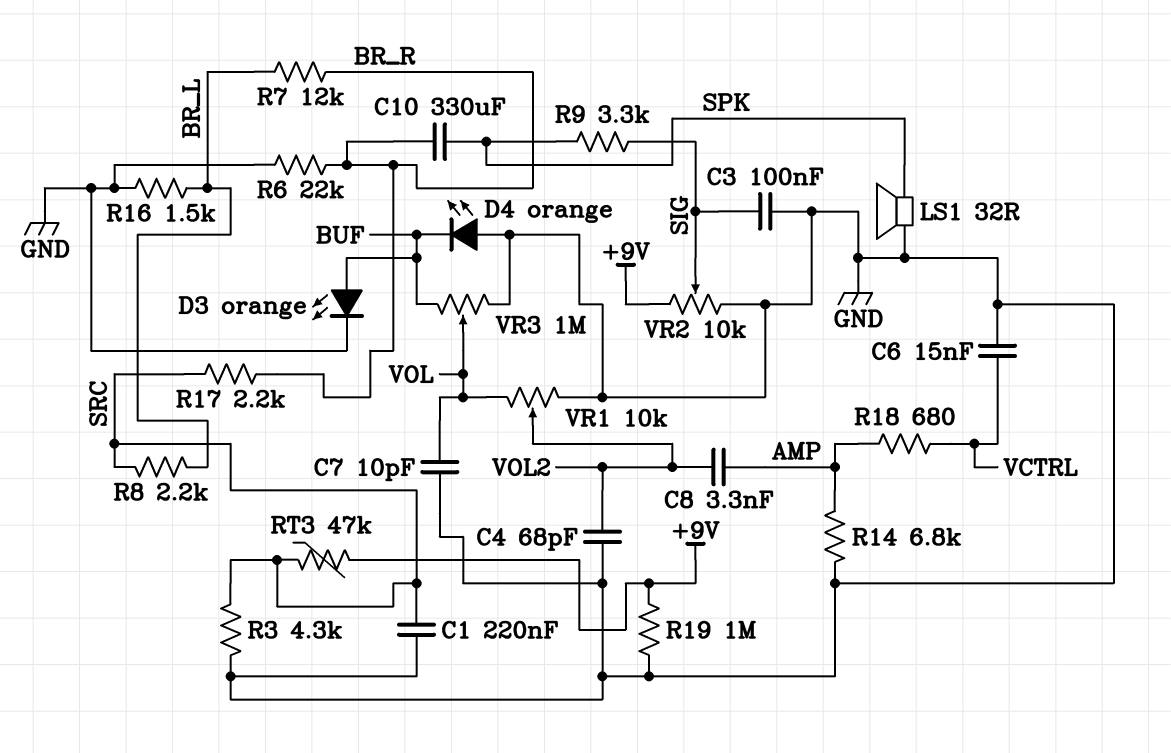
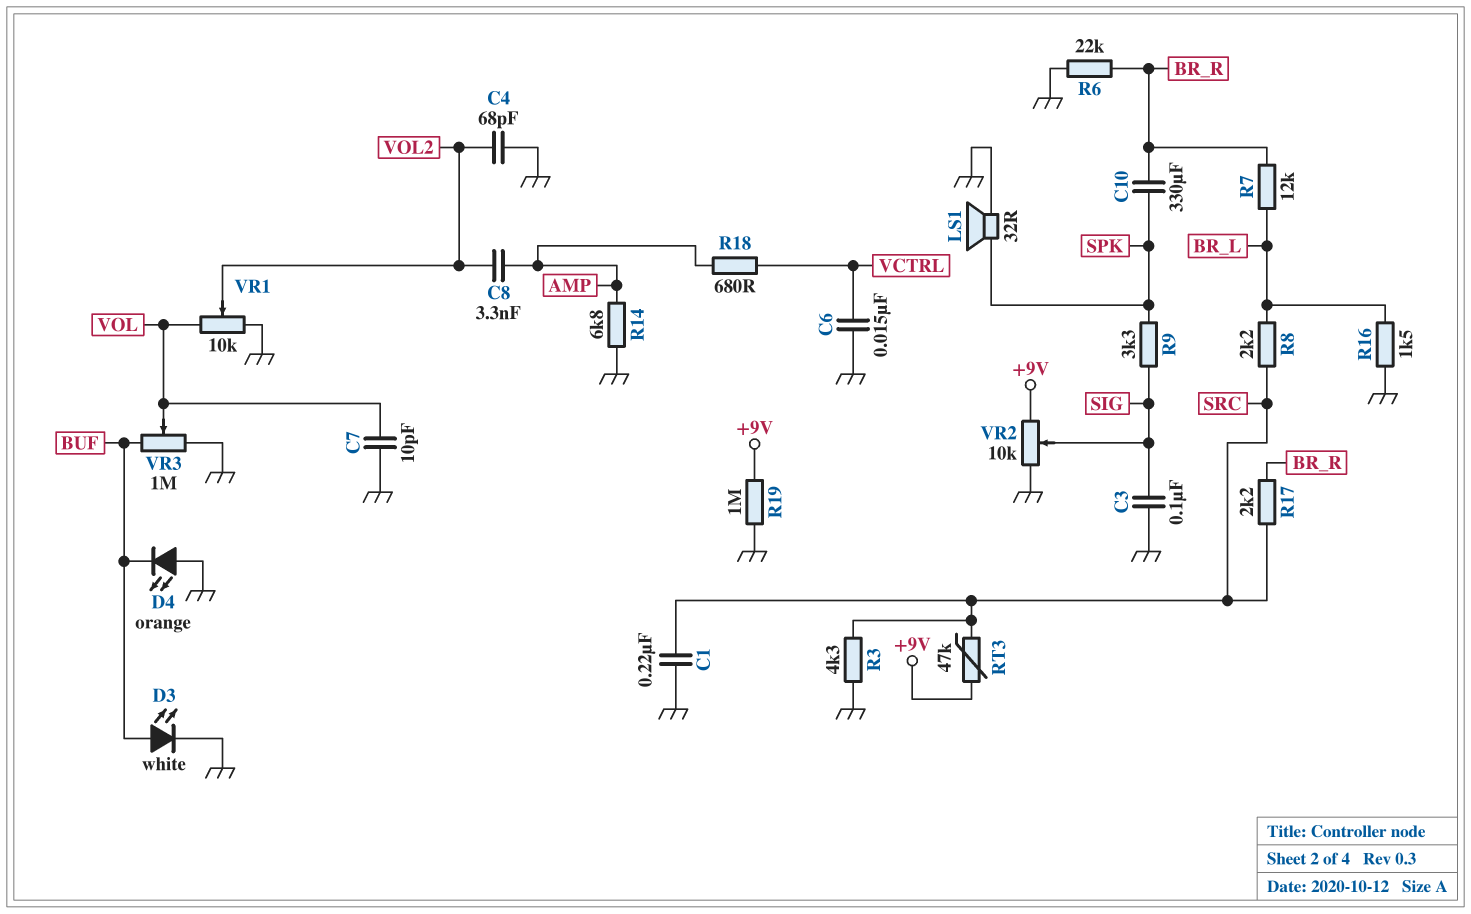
D3: LED orange (A BUF, K GND) -> LED white (A BUF, K GND)

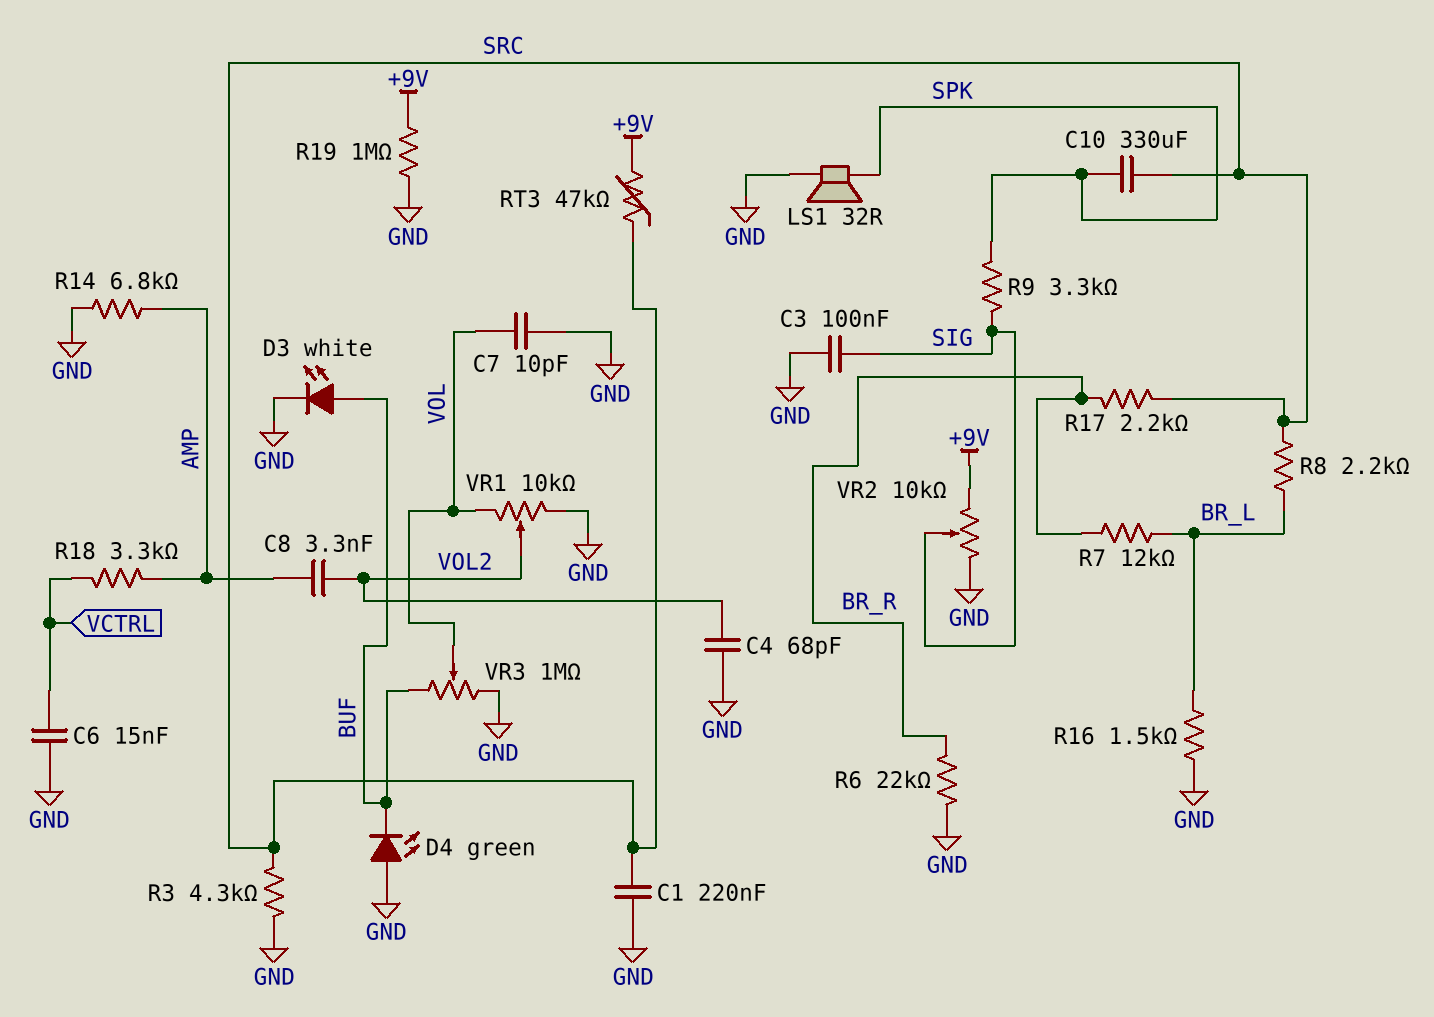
C10: 330uF (BR_R, SPK) -> 330uF (SPK, SRC)
D4: LED orange (A GND, K BUF) -> LED green (A GND, K BUF)
R18: 680 (AMP, VCTRL) -> 3.3k (AMP, VCTRL)

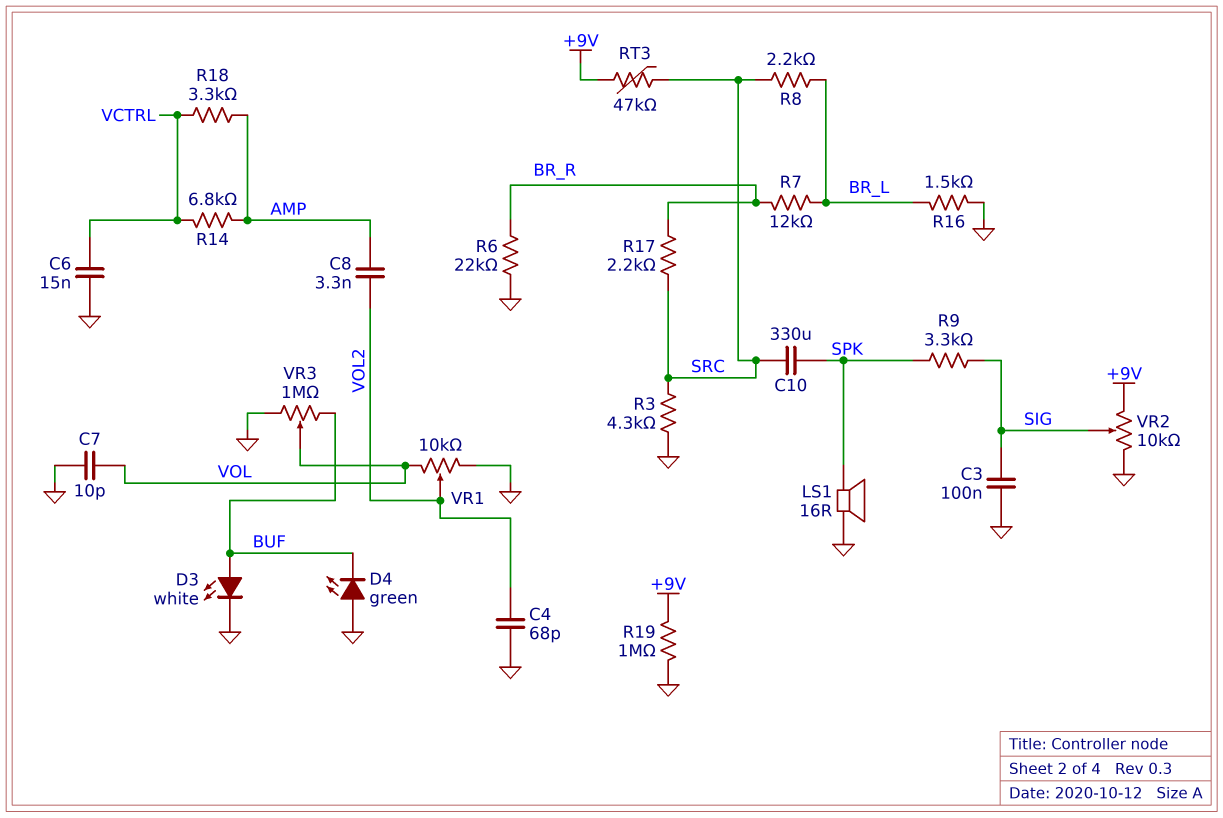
C1: 220nF (GND, SRC) -> none
LS1: speaker 32R (GND, SPK) -> speaker 16R (GND, SPK)
R14: 6.8k (AMP, GND) -> 6.8k (AMP, VCTRL)

